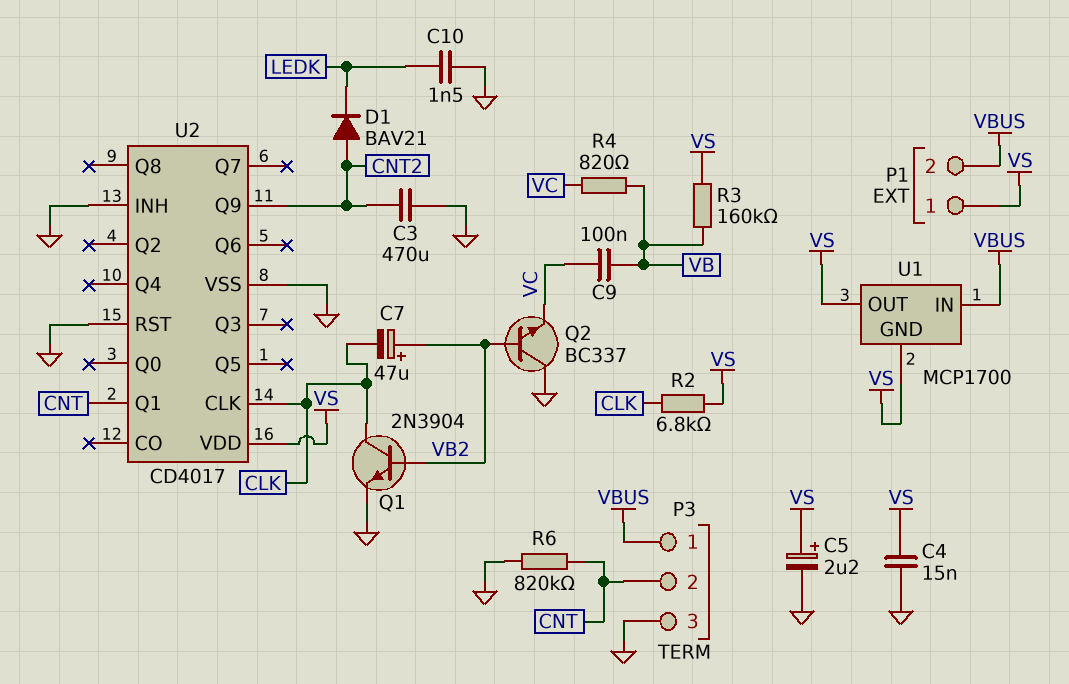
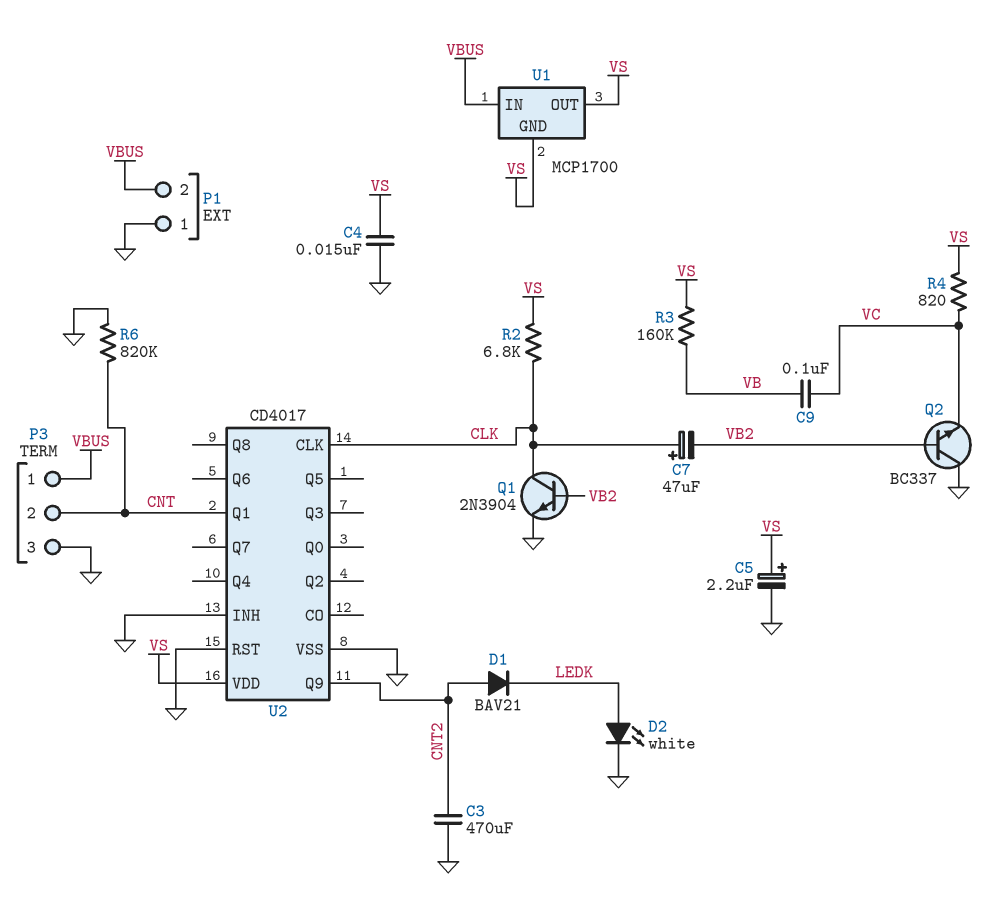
C7: 47uF (plus VB2, minus CLK) -> 47uF (plus CLK, minus VB2)
C10: 1.5nF (GND, LEDK) -> none
D2: none -> LED white (A LEDK, K GND)
P1 pin 1: VS -> GND
R4: 820 (VB, VC) -> 820 (VC, VS)

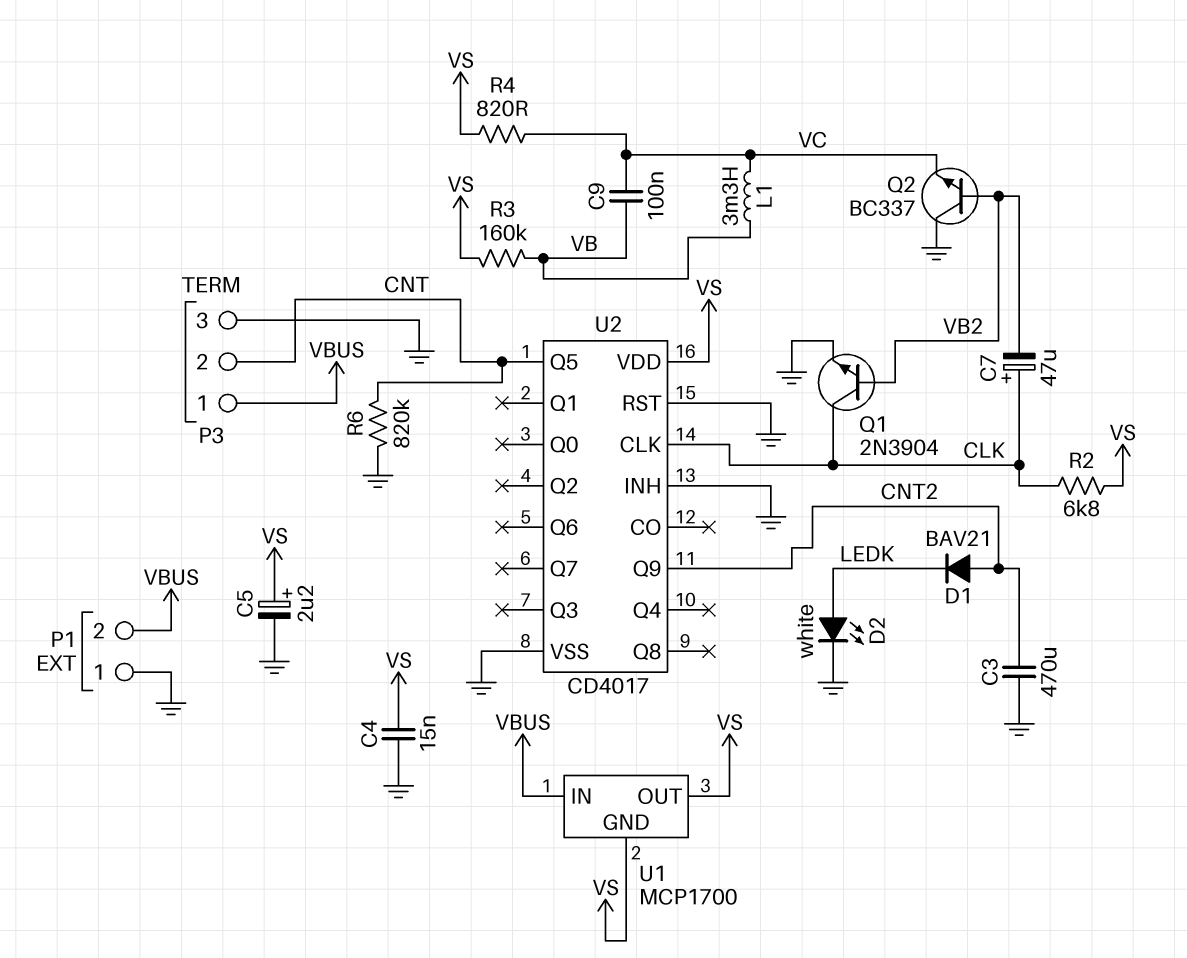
L1: none -> 3.3mH (VB, VC)
U2 pin Q1: CNT -> none
U2 pin Q5: none -> CNT

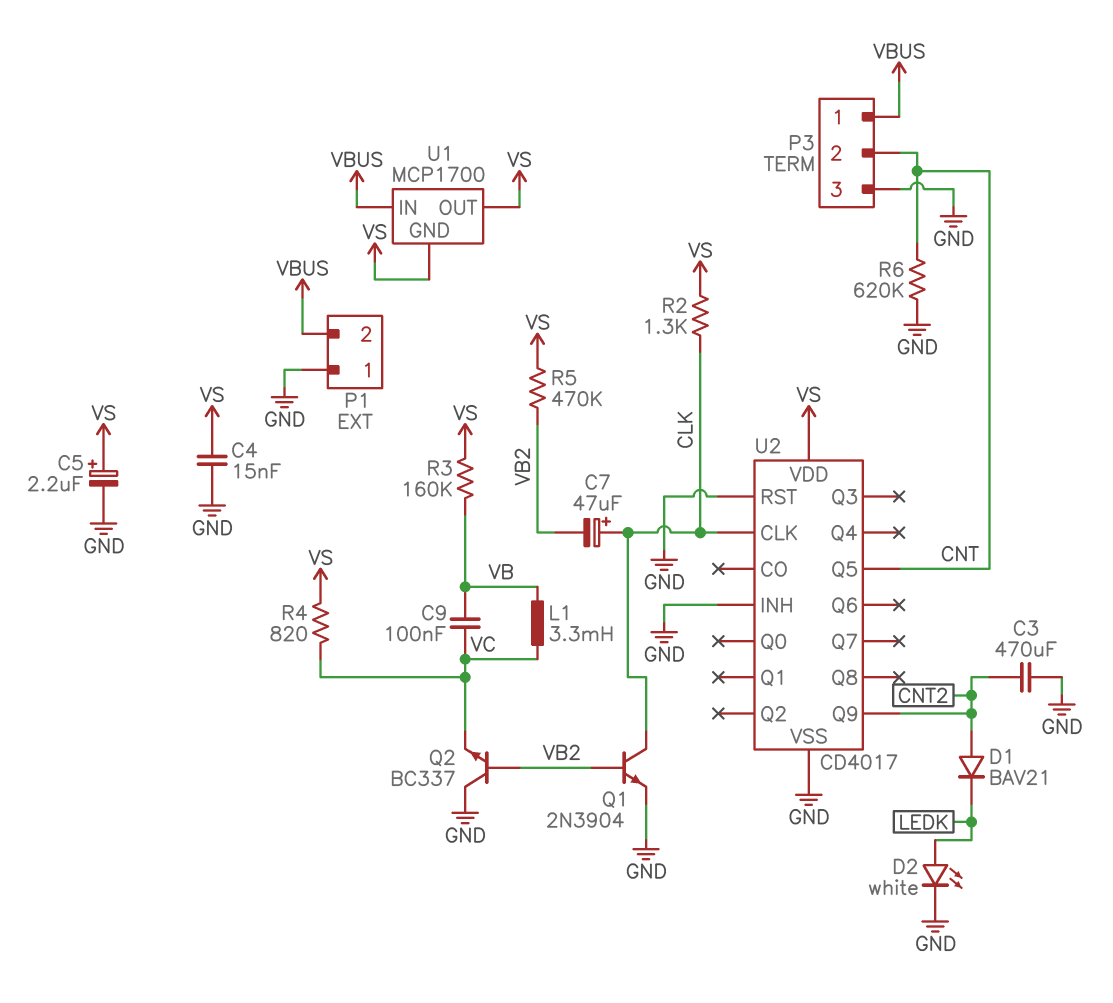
R2: 6.8k (CLK, VS) -> 1.3k (CLK, VS)
R5: none -> 470k (VB2, VS)
R6: 820k (CNT, GND) -> 620k (CNT, GND)

